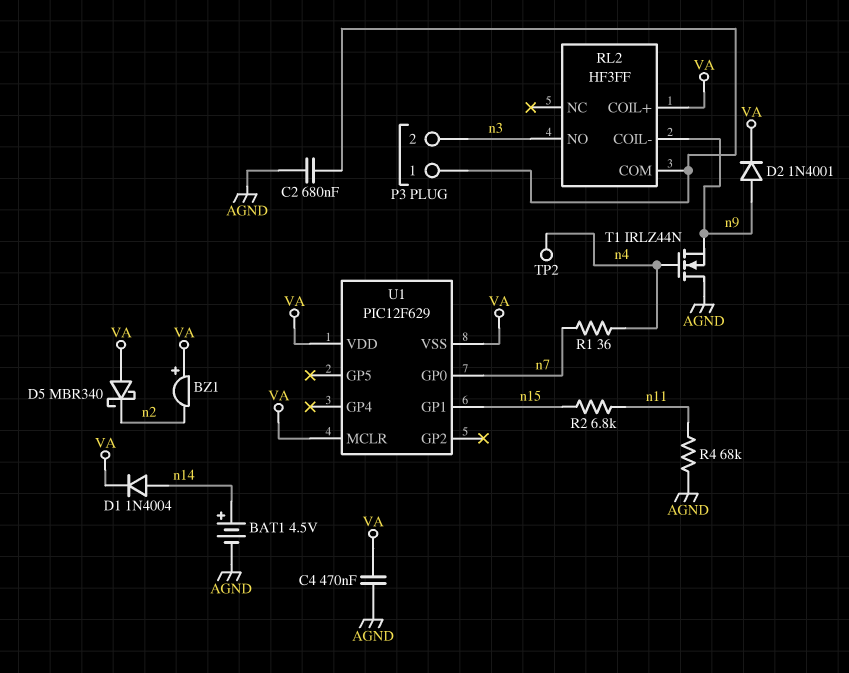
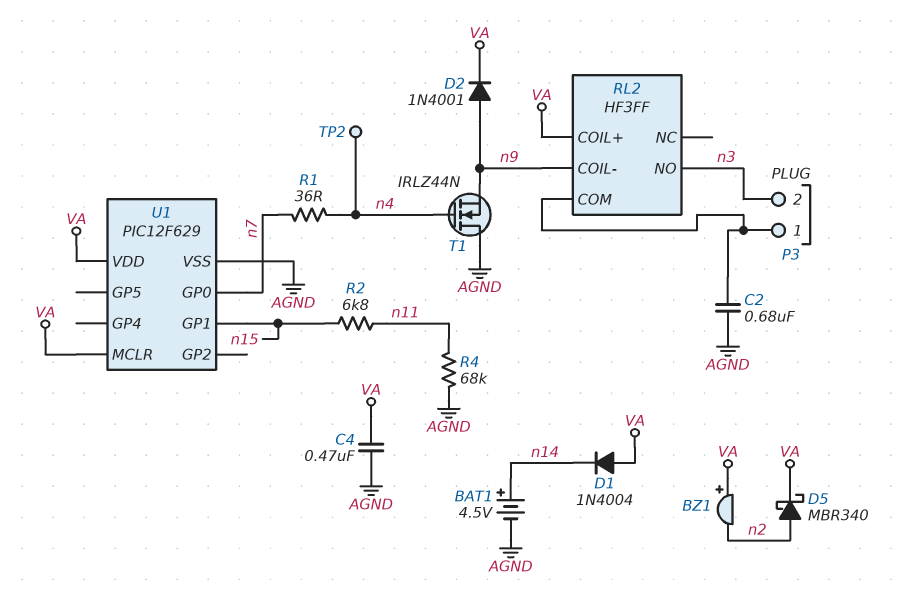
D1: diode 1N4004 (A n14, K VA) -> diode 1N4004 (A VA, K n14)
D5: schottky MBR340 (A VA, K n2) -> schottky MBR340 (A n2, K VA)
U1 pin VSS: VA -> AGND

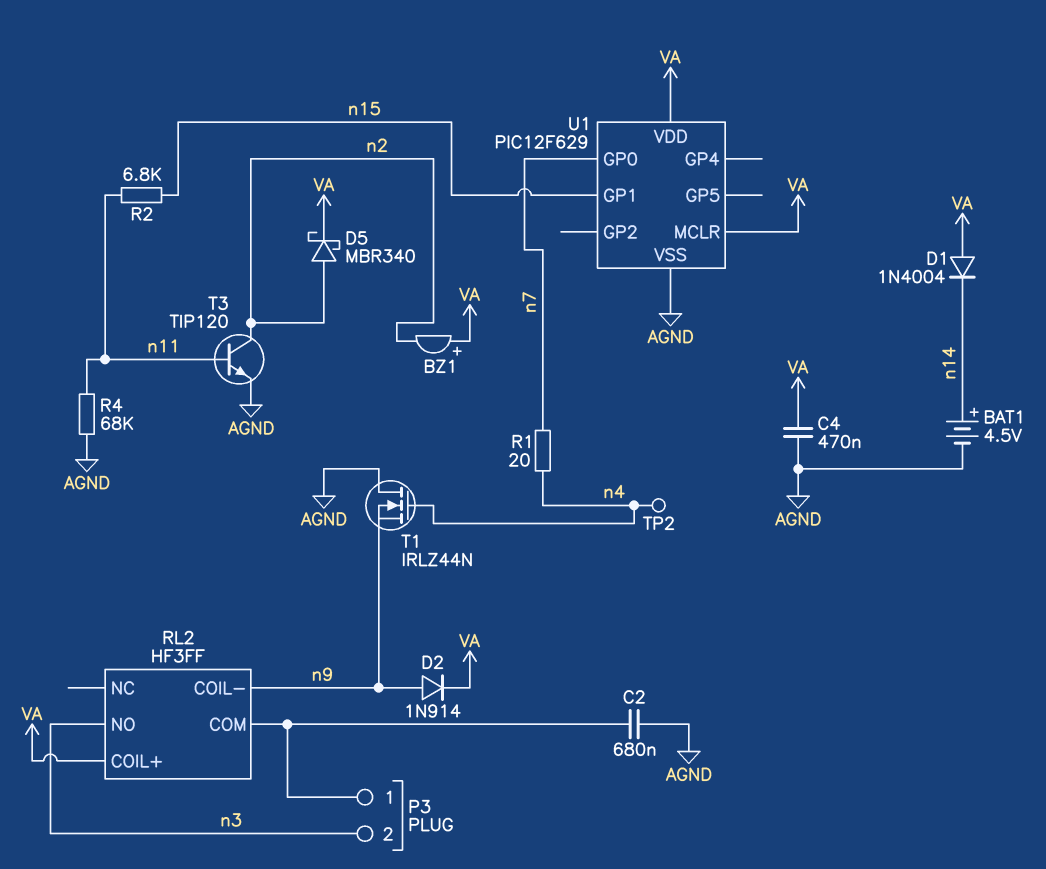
D2: diode 1N4001 (A n9, K VA) -> diode 1N914 (A n9, K VA)
R1: 36 (n4, n7) -> 20 (n4, n7)
T3: none -> NPN TIP120 (B n11, C n2, E AGND)

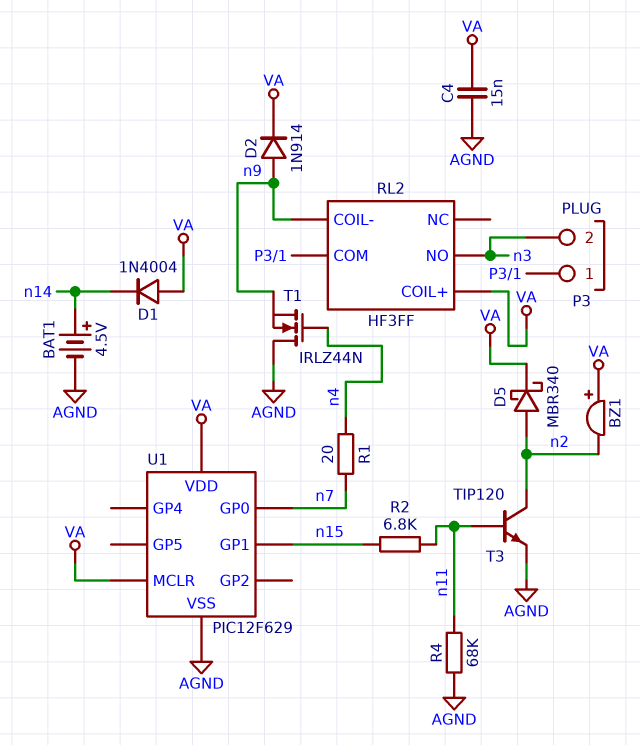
C2: 680nF (AGND, P3/1) -> none
C4: 470nF (AGND, VA) -> 15nF (AGND, VA)
TP2: test point (n4) -> none

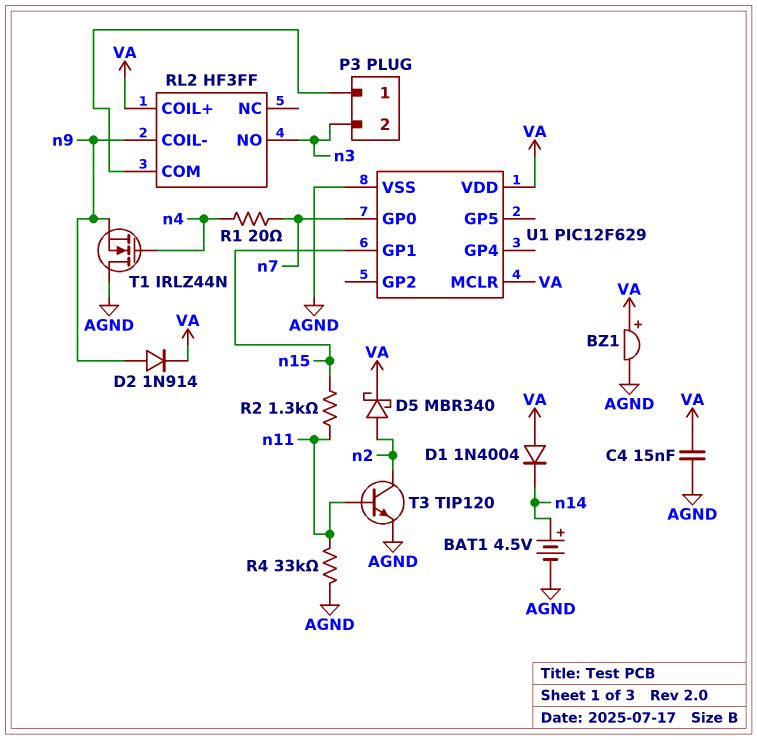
BZ1: buzzer (plus VA, minus n2) -> buzzer (plus VA, minus AGND)
R2: 6.8k (n11, n15) -> 1.3k (n11, n15)
R4: 68k (AGND, n11) -> 33k (AGND, n11)

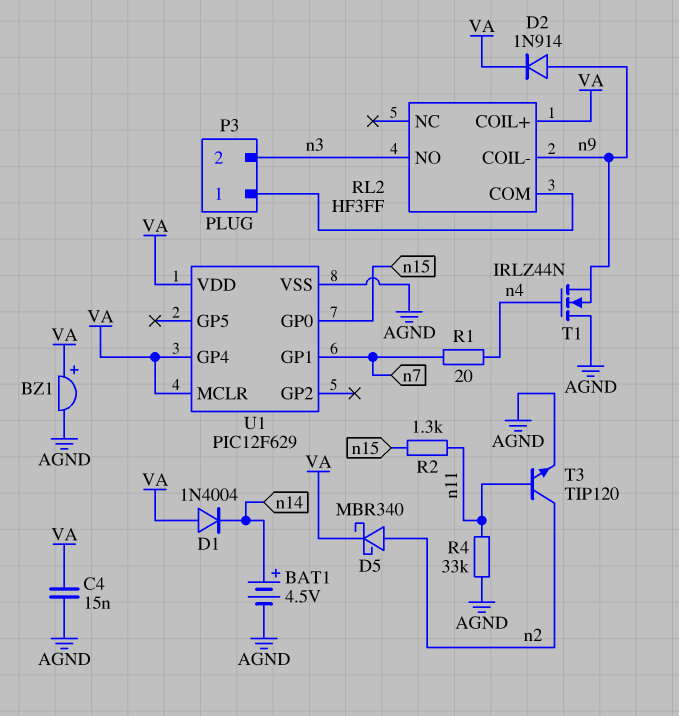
U1 pin GP0: n7 -> n15
U1 pin GP1: n15 -> n7
U1 pin GP4: none -> VA

